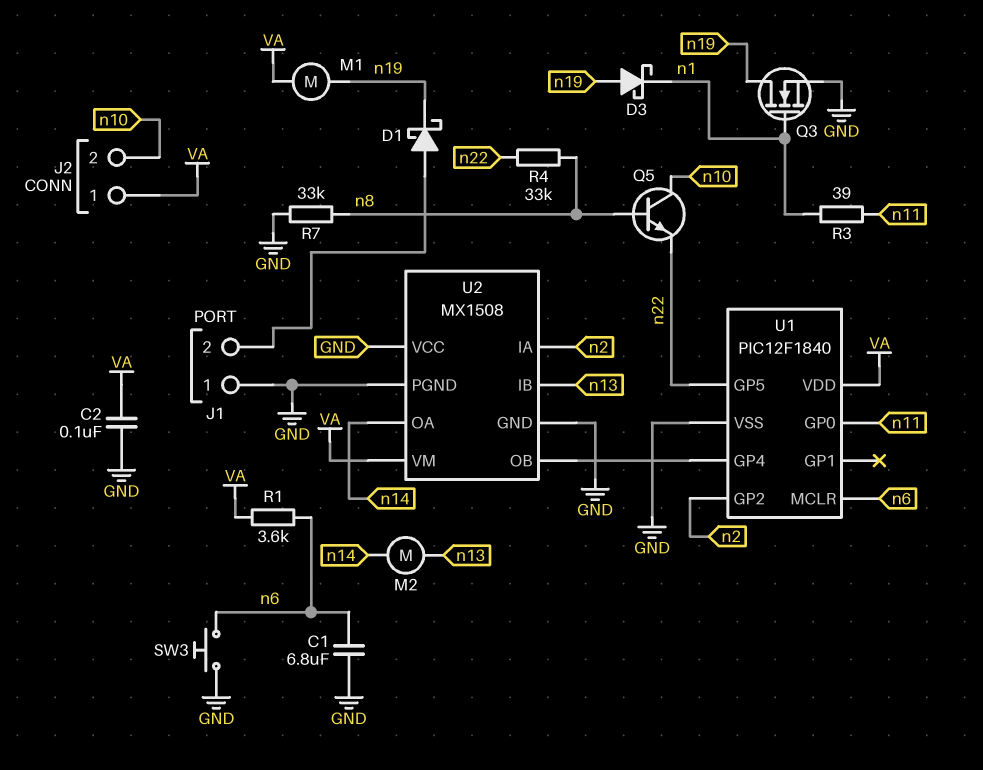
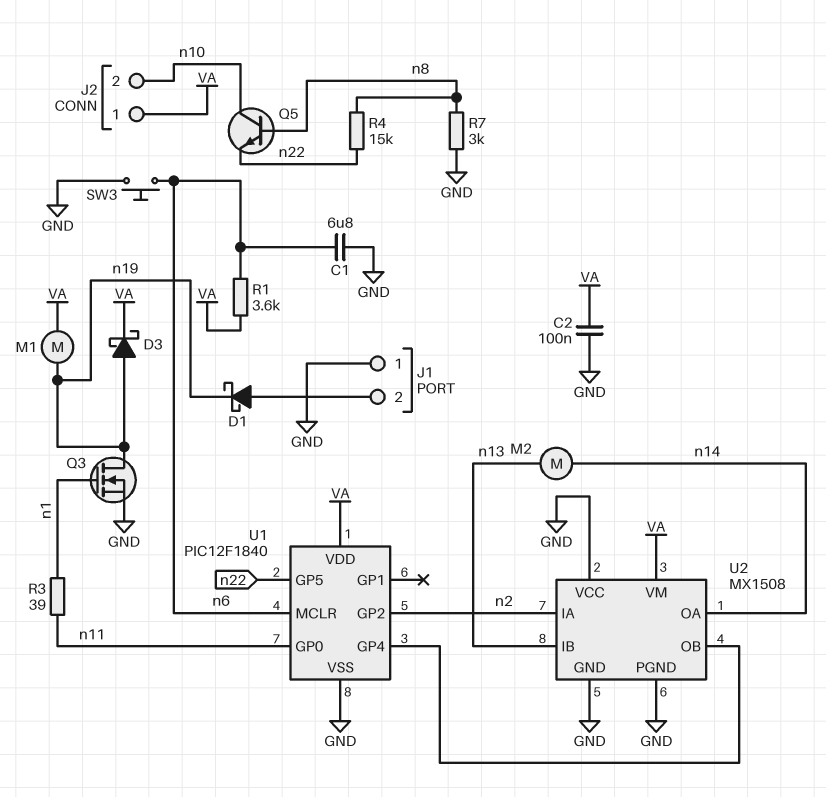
D3: schottky (A n19, K n1) -> schottky (A n19, K VA)
R4: 33k (n8, n22) -> 15k (n8, n22)
R7: 33k (GND, n8) -> 3k (GND, n8)

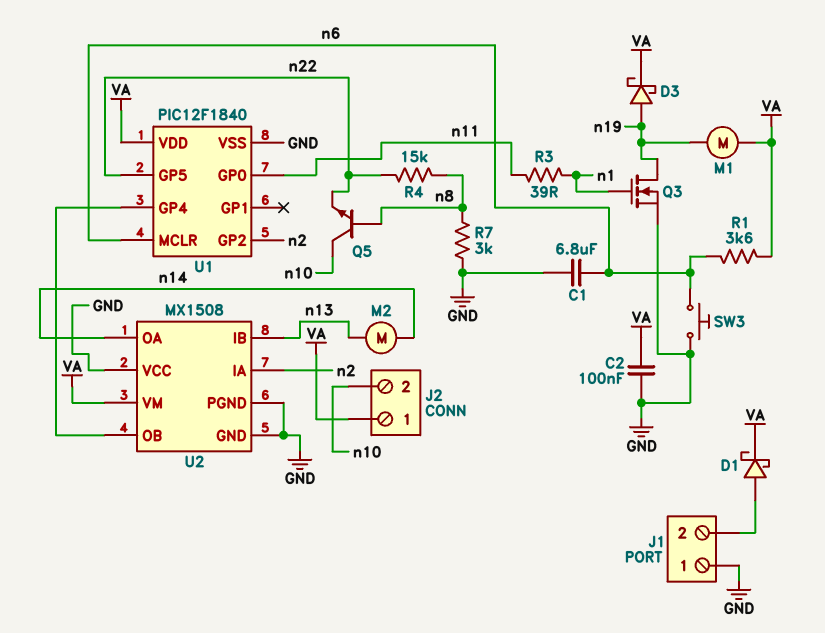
D1: schottky (A J1/2, K n19) -> schottky (A J1/2, K VA)

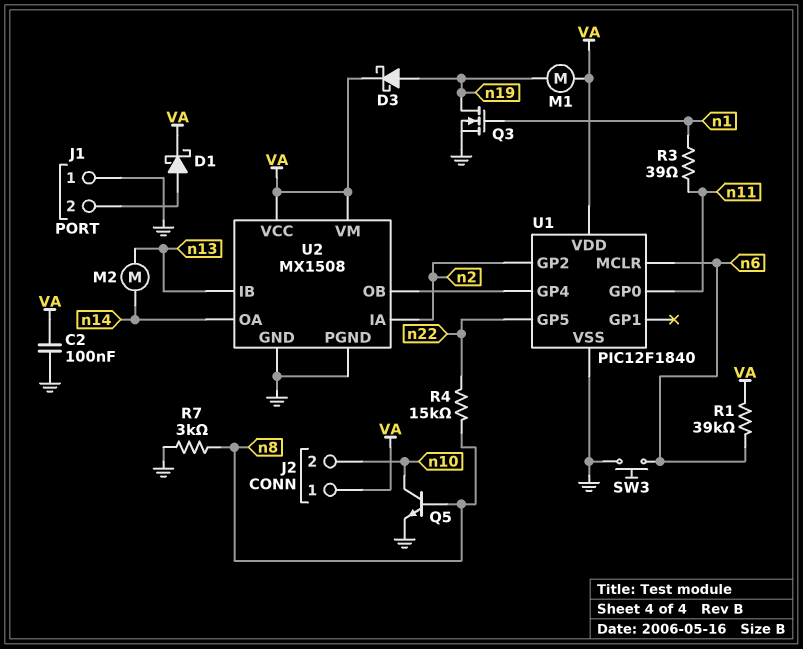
C1: 6.8uF (GND, n6) -> none
Q5: NPN (B n8, C n10, E n22) -> NPN (B n8, C n10, E GND)
R1: 3.6k (VA, n6) -> 39k (VA, n6)
U2 pin VCC: GND -> VA

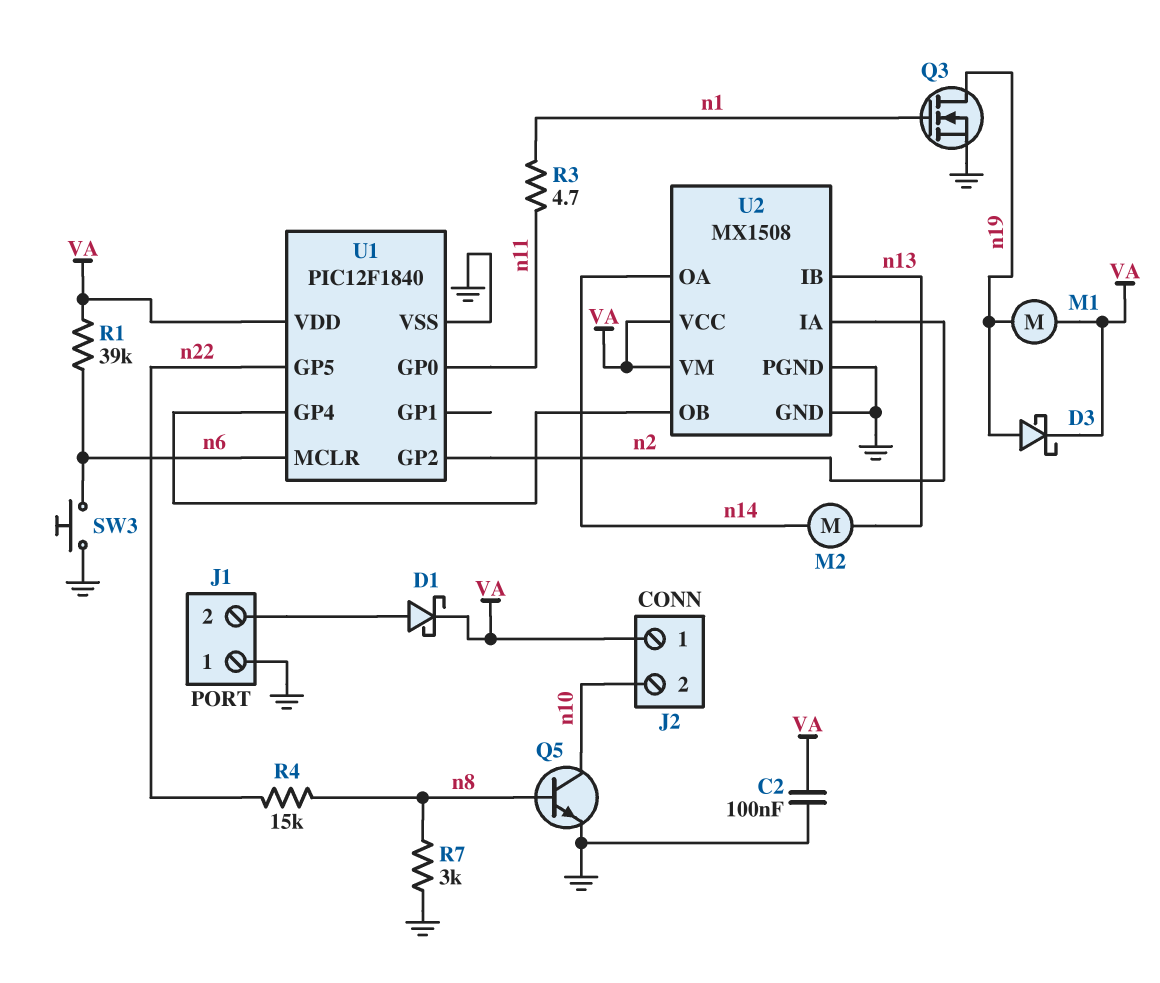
R3: 39 (n1, n11) -> 4.7 (n1, n11)

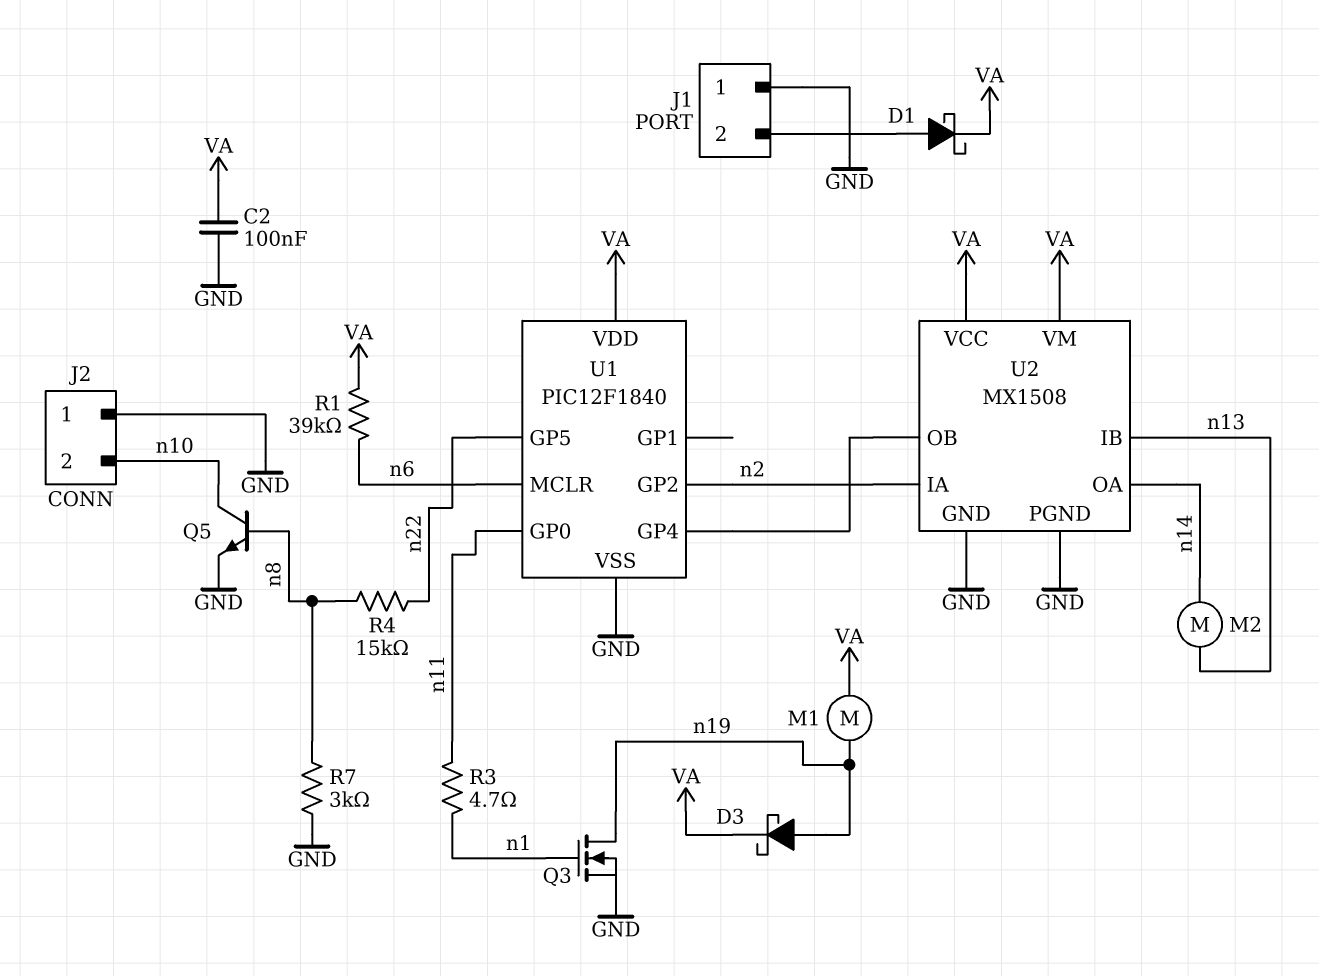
J2 pin 1: VA -> GND
SW3: button (GND, n6) -> none

